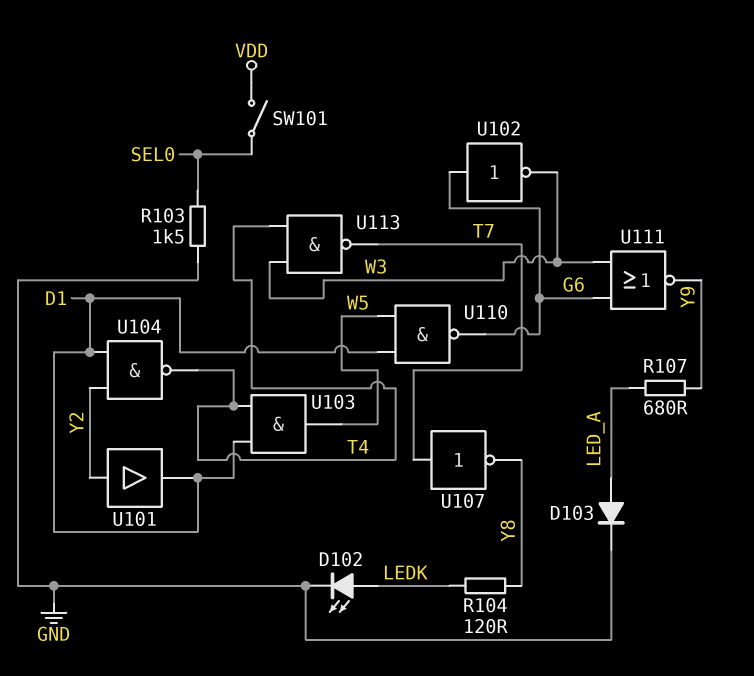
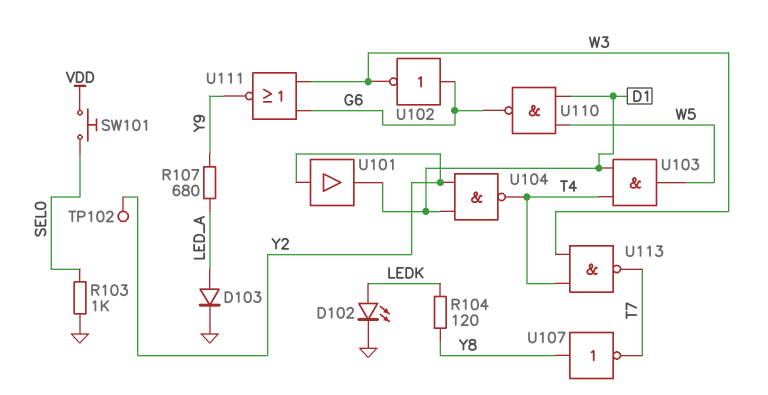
R103: 1.5k (GND, SEL0) -> 1k (GND, SEL0)
SW101: switch (SEL0, VDD) -> button (SEL0, VDD)
TP102: none -> test point (Y2)
U107: NOT (in T7, out Y8) -> NOT (in Y8, out T7)

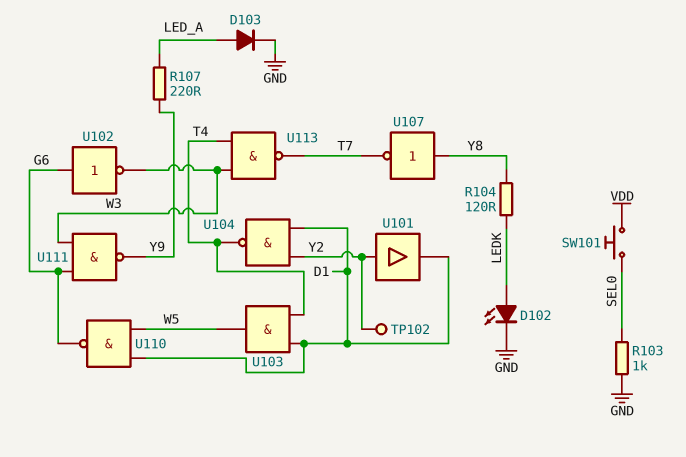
R107: 680 (LED_A, Y9) -> 220 (LED_A, Y9)
U111: NOR (in G6, in W3, out Y9) -> NAND (in G6, in W3, out Y9)

